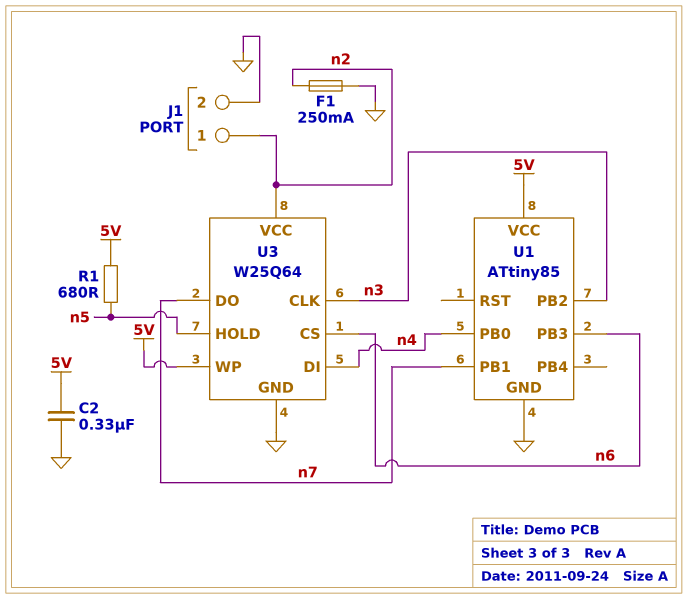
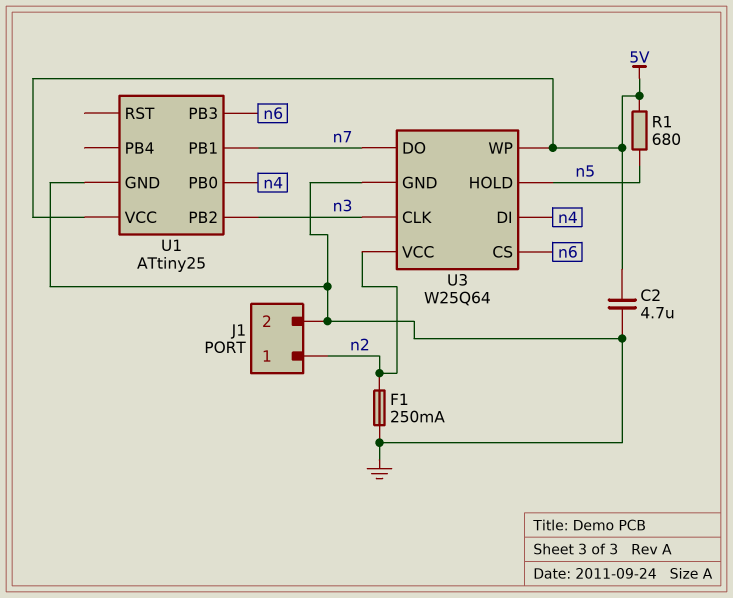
C2: 330nF (5V, GND) -> 4.7uF (5V, GND)
U1: ATtiny85 -> ATtiny25

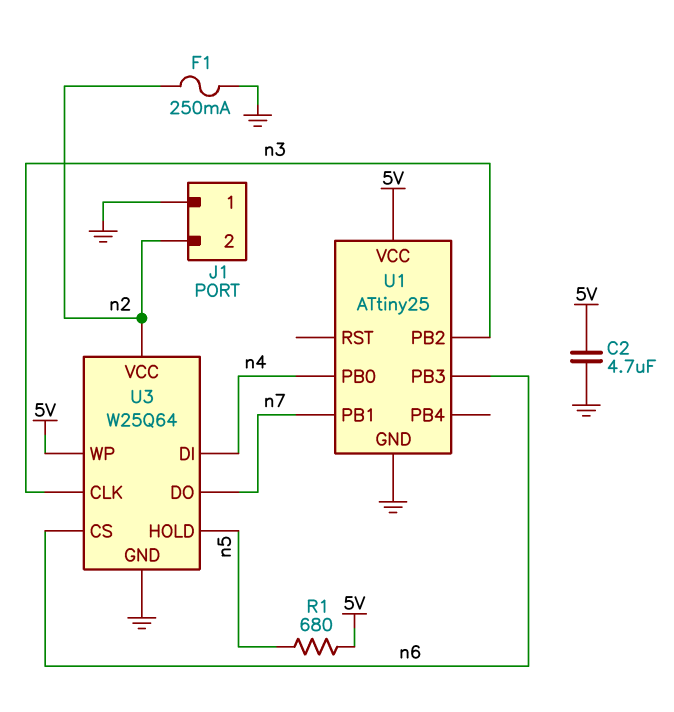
J1 pin 1: n2 -> GND
J1 pin 2: GND -> n2

